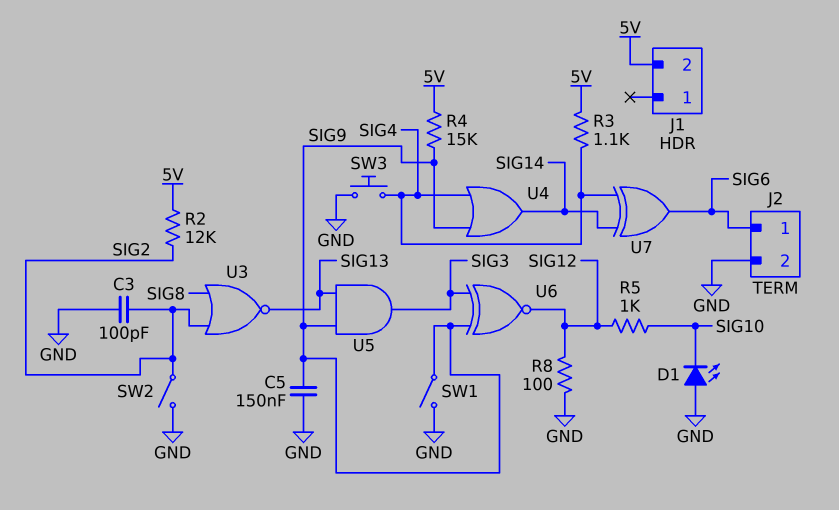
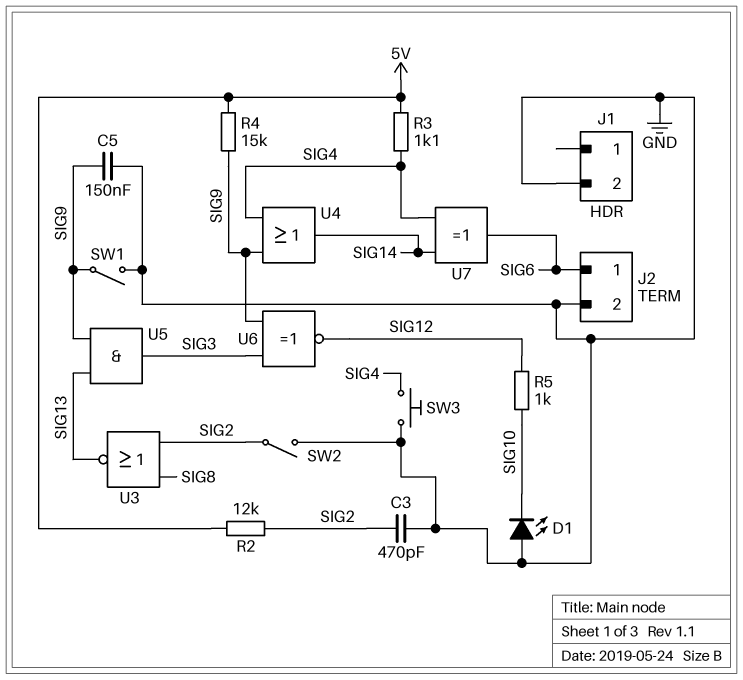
C3: 100pF (GND, SIG2) -> 470pF (GND, SIG2)
J1 pin 2: 5V -> GND
R8: 100 (GND, SIG12) -> none

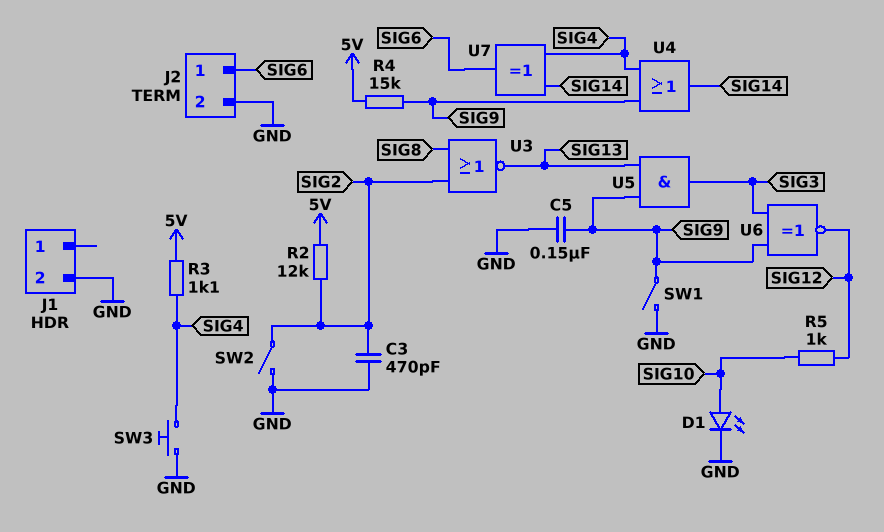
D1: LED (A GND, K SIG10) -> LED (A SIG10, K GND)

